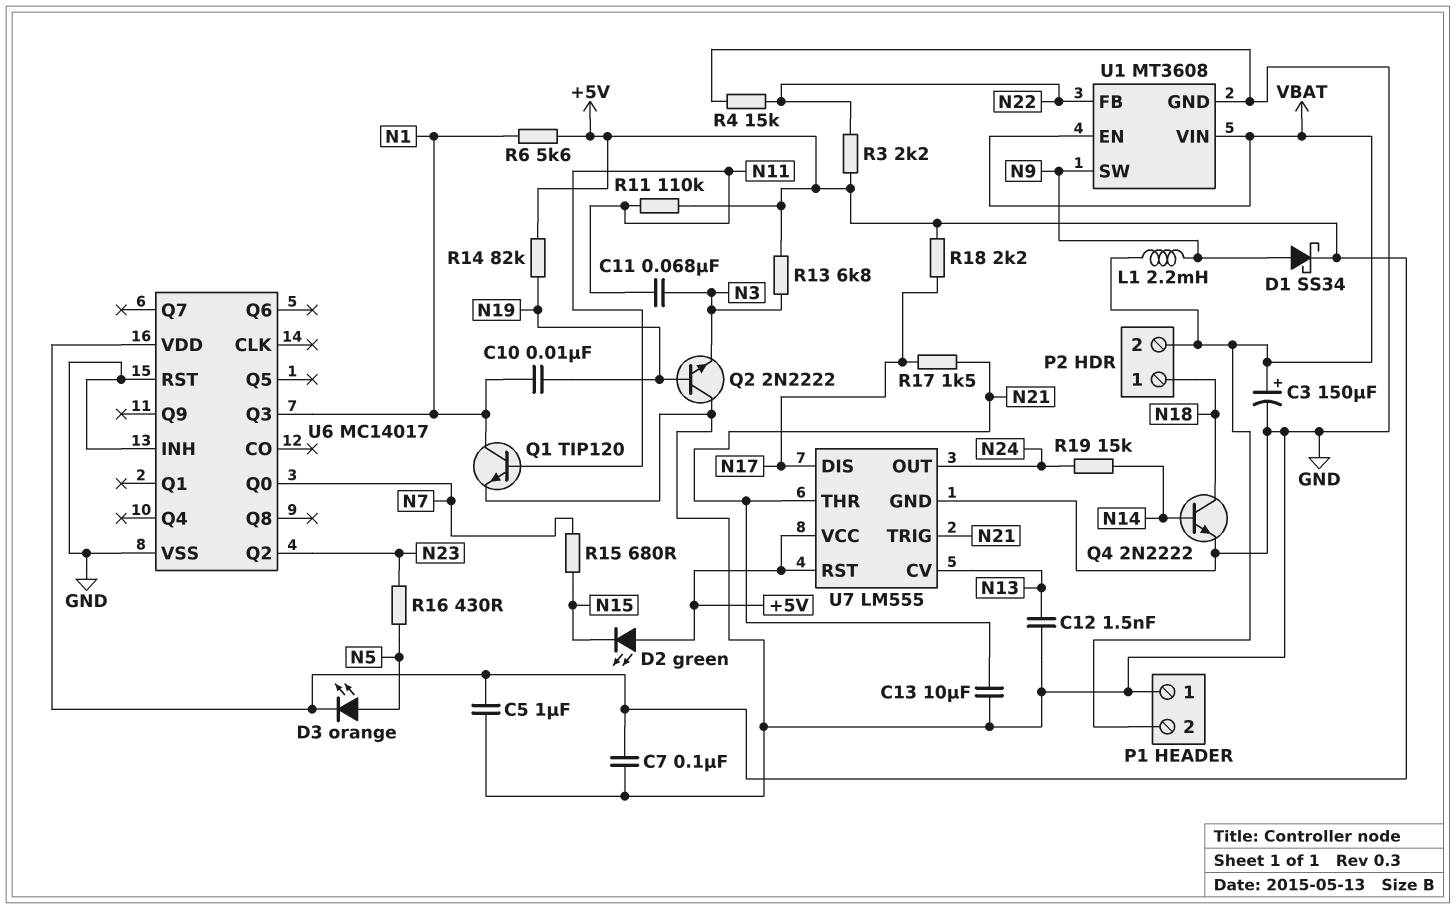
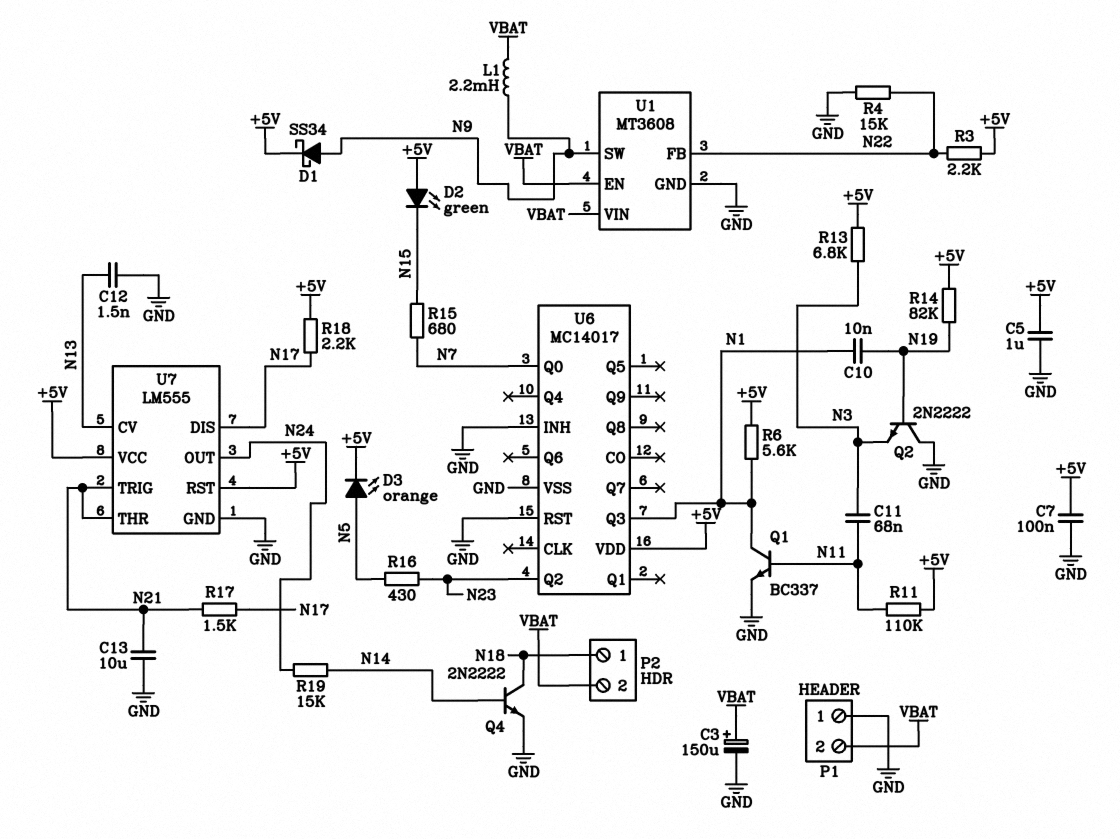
Q1: NPN TIP120 (B N11, C N1, E GND) -> NPN BC337 (B N11, C N1, E GND)

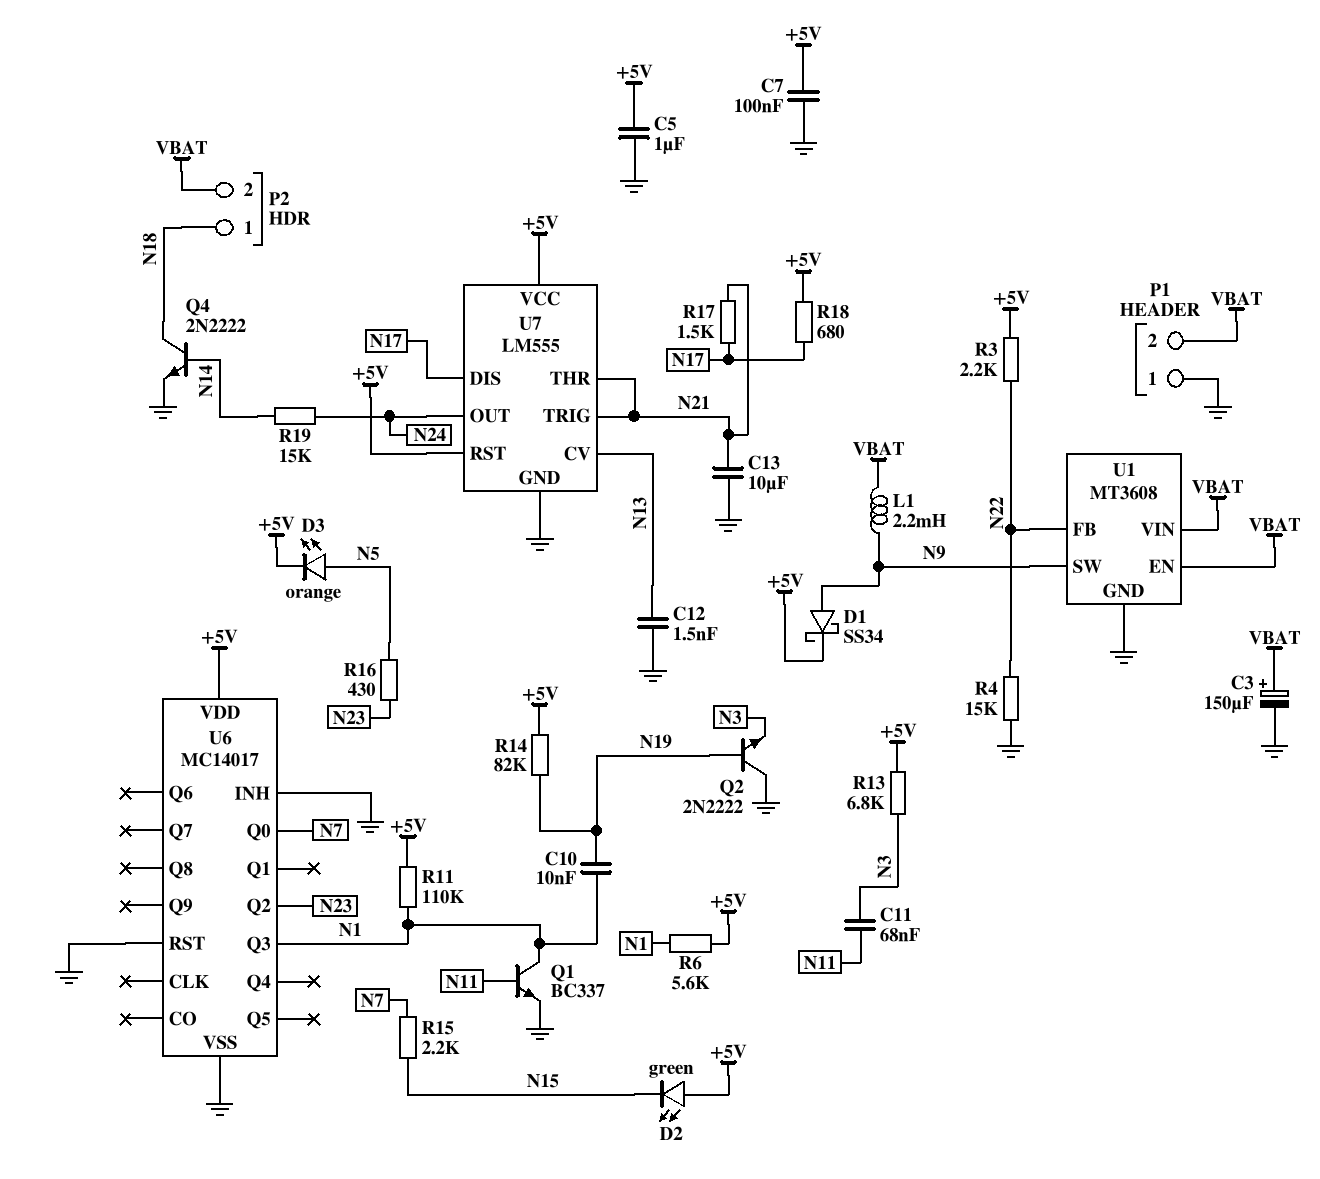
R11: 110k (+5V, N11) -> 110k (+5V, N1)
R15: 680 (N7, N15) -> 2.2k (N7, N15)
R18: 2.2k (+5V, N17) -> 680 (+5V, N17)

